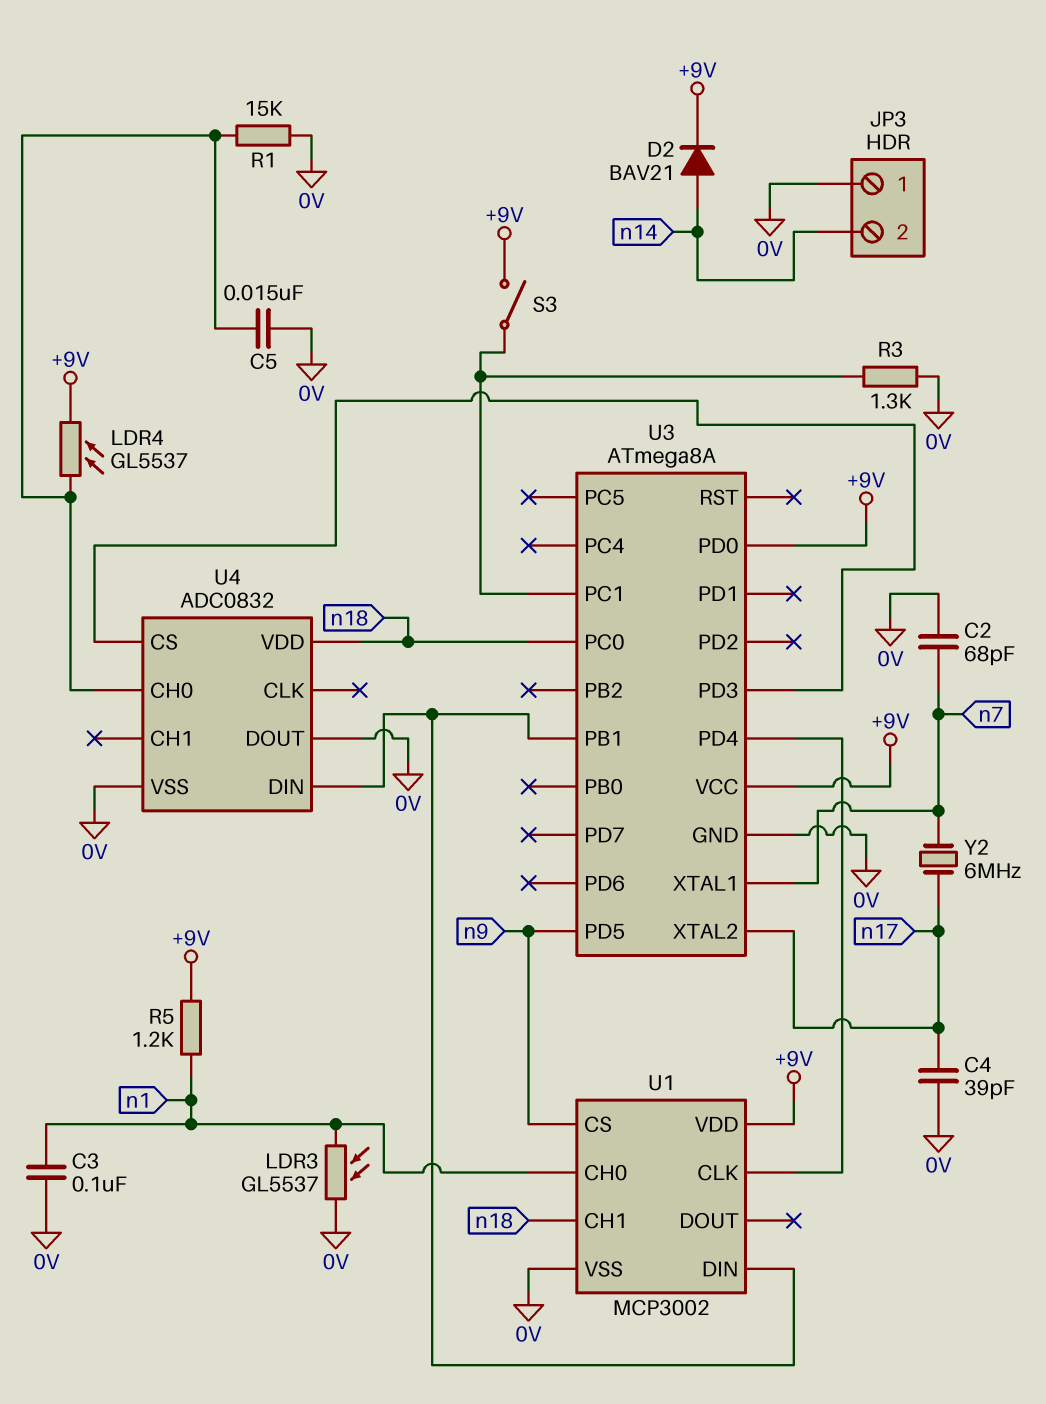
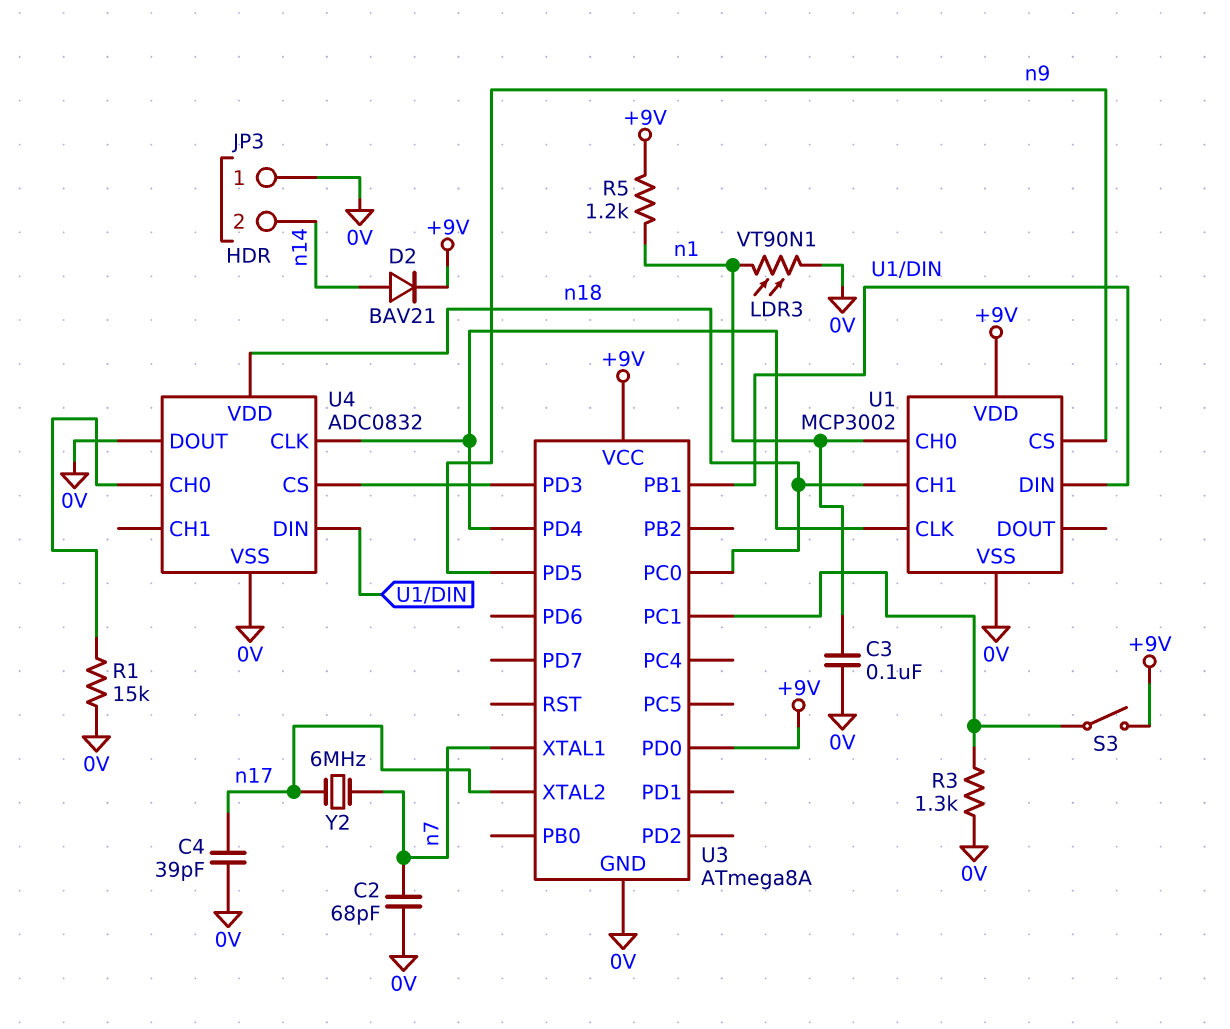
C5: 15nF (0V, U4/CH0) -> none
LDR3: GL5537 (0V, n1) -> VT90N1 (0V, n1)
LDR4: GL5537 (+9V, U4/CH0) -> none
U4 pin CLK: none -> U1/CLK

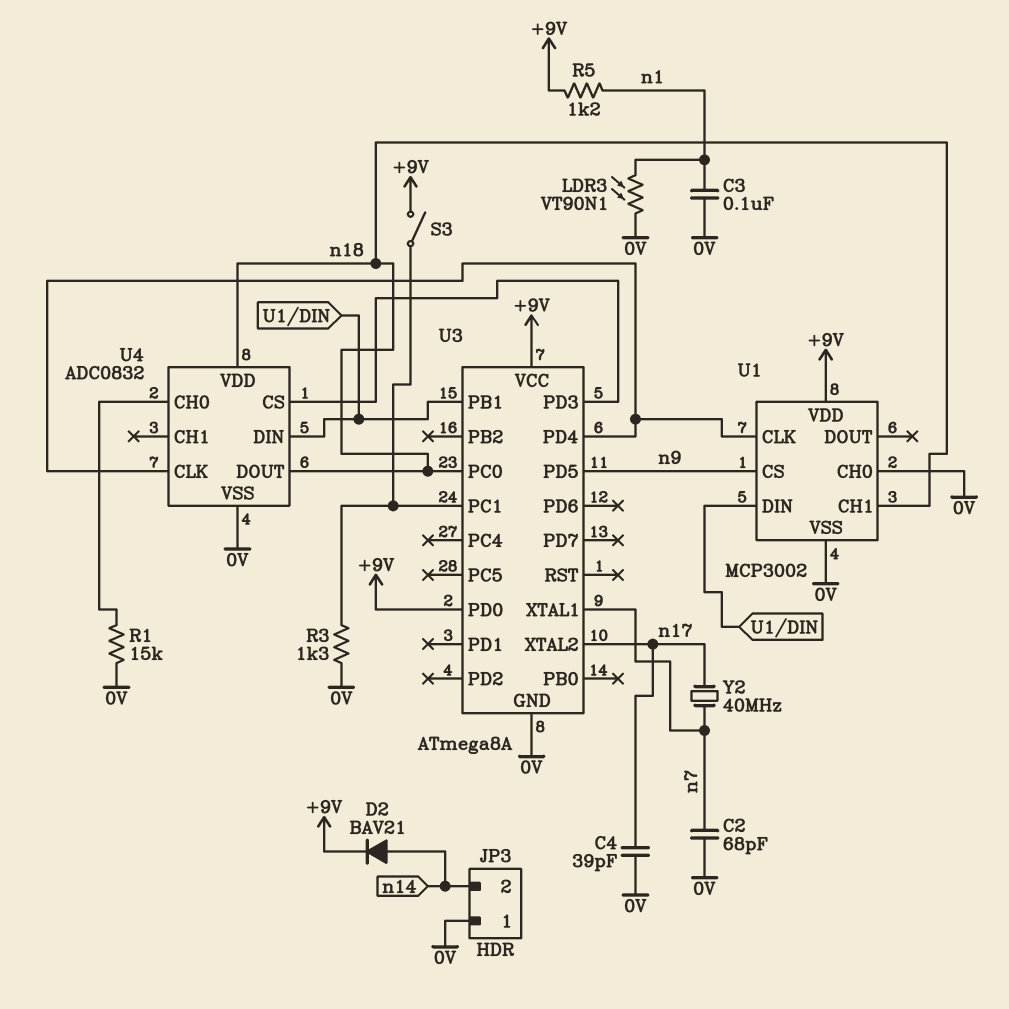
U1 pin CH0: n1 -> 0V
U4 pin DOUT: 0V -> n18
Y2: 6MHz (n7, n17) -> 40MHz (n7, n17)

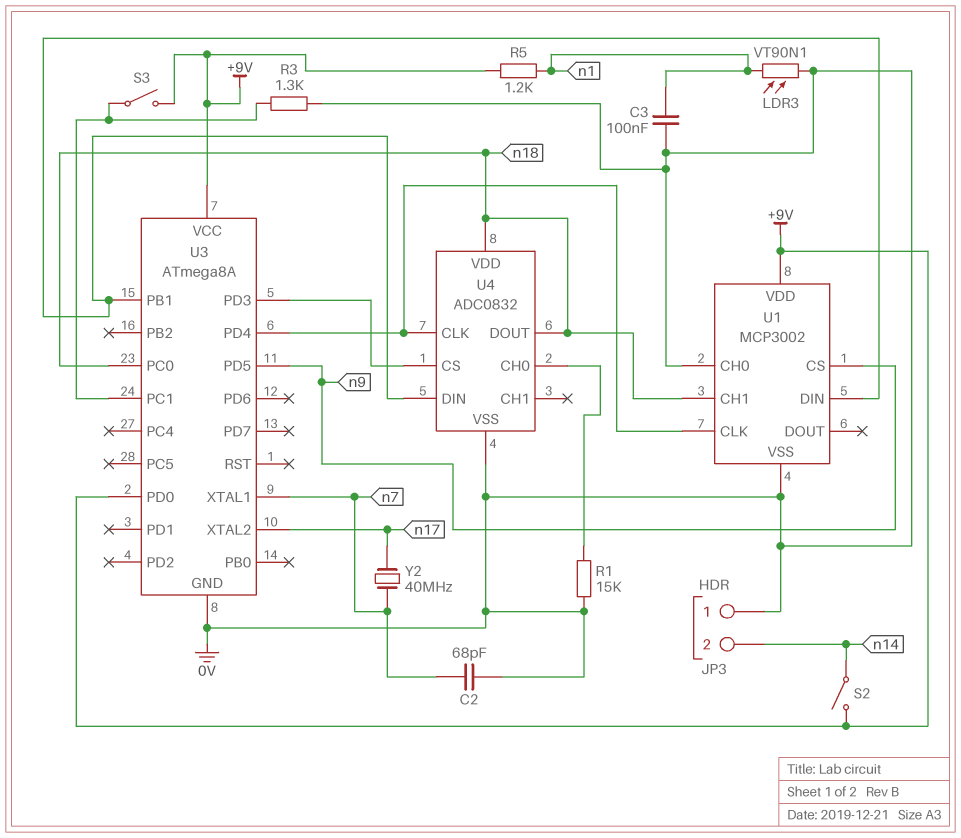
C4: 39pF (0V, n17) -> none
D2: diode BAV21 (A n14, K +9V) -> none
S2: none -> switch (+9V, n14)

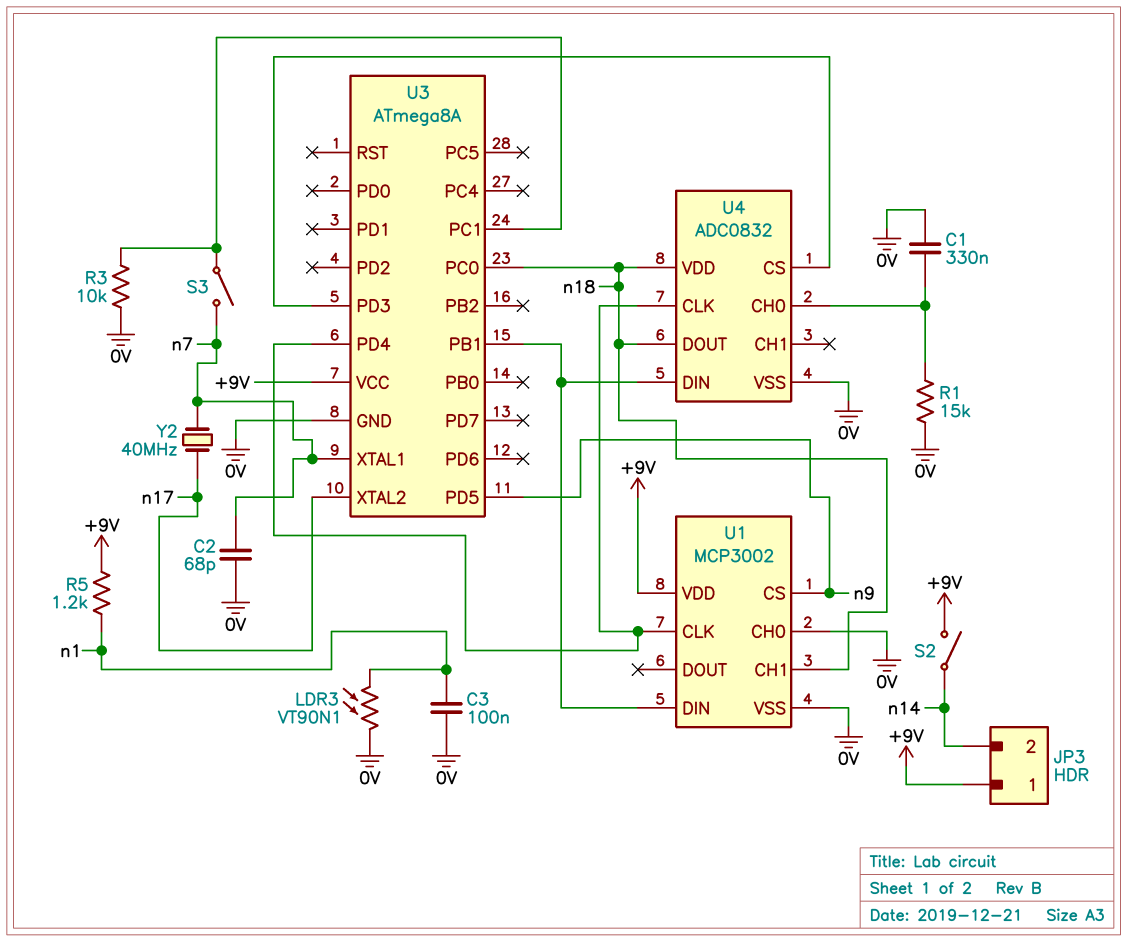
C1: none -> 330nF (0V, U4/CH0)
JP3 pin 1: 0V -> +9V
R3: 1.3k (0V, U3/PC1) -> 10k (0V, U3/PC1)
S3: switch (+9V, U3/PC1) -> switch (U3/PC1, n7)
U3 pin PD0: +9V -> none

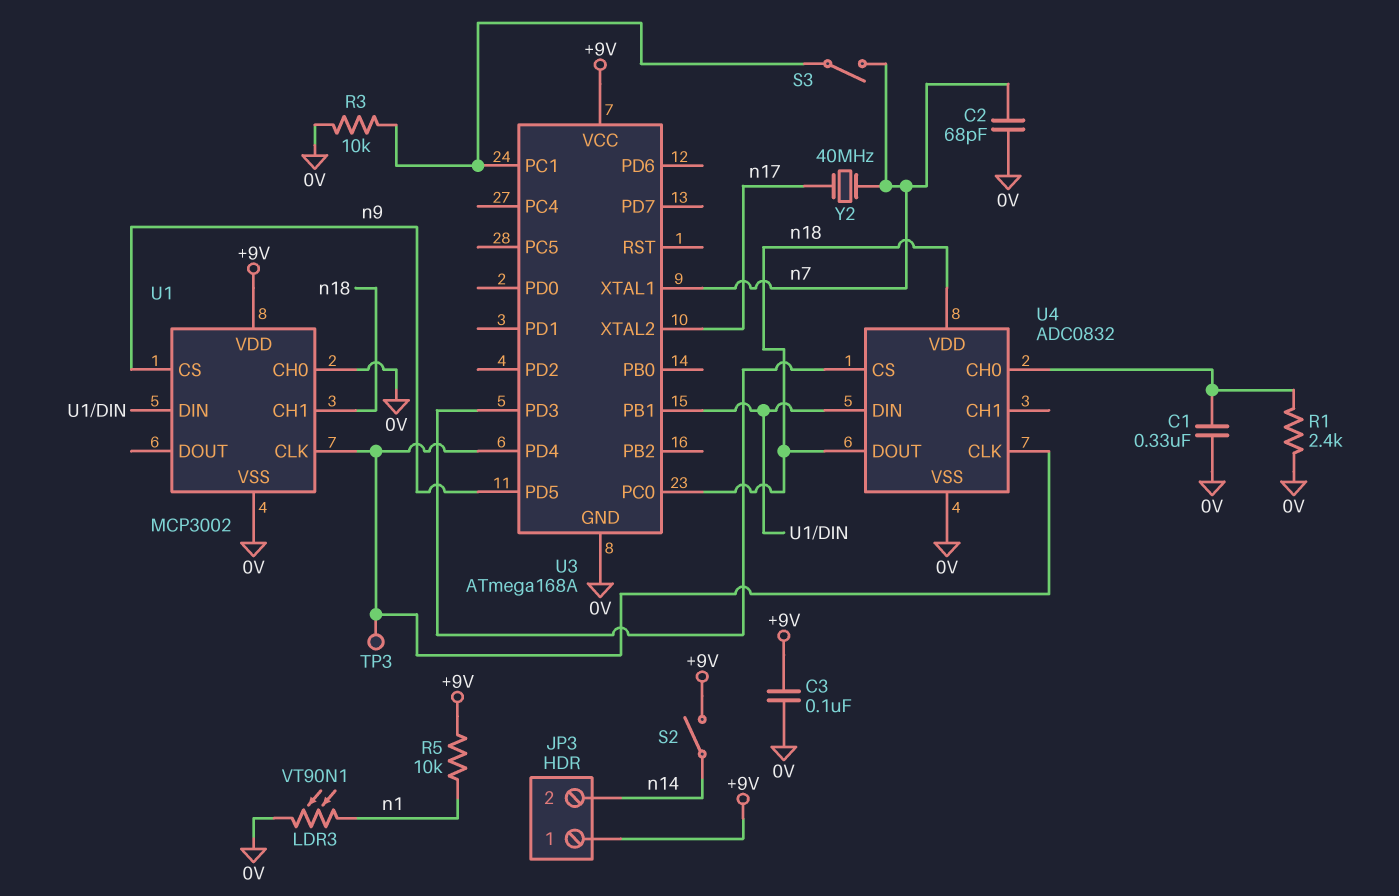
C3: 100nF (0V, n1) -> 100nF (+9V, 0V)
R1: 15k (0V, U4/CH0) -> 2.4k (0V, U4/CH0)
R5: 1.2k (+9V, n1) -> 10k (+9V, n1)
TP3: none -> test point (U1/CLK)
U3: ATmega8A -> ATmega168A

